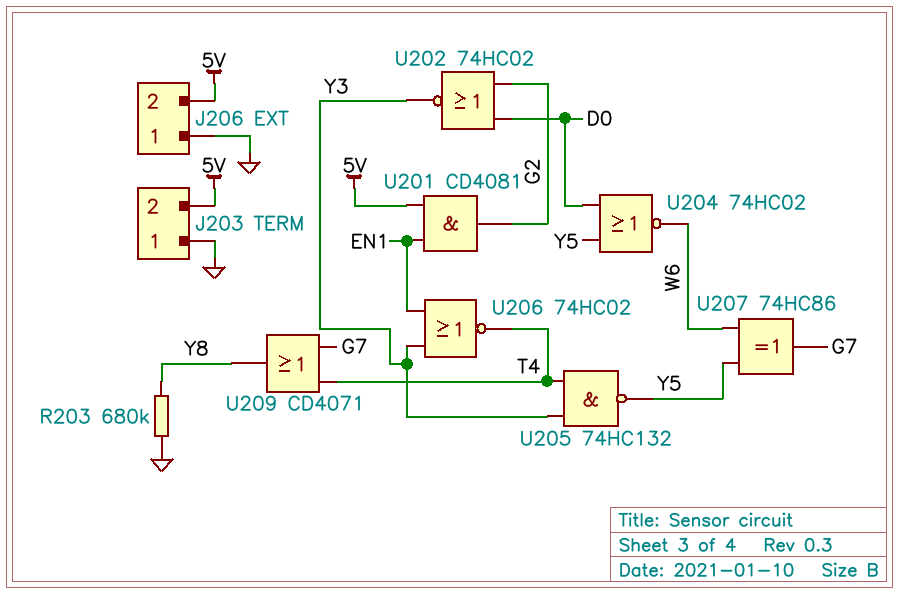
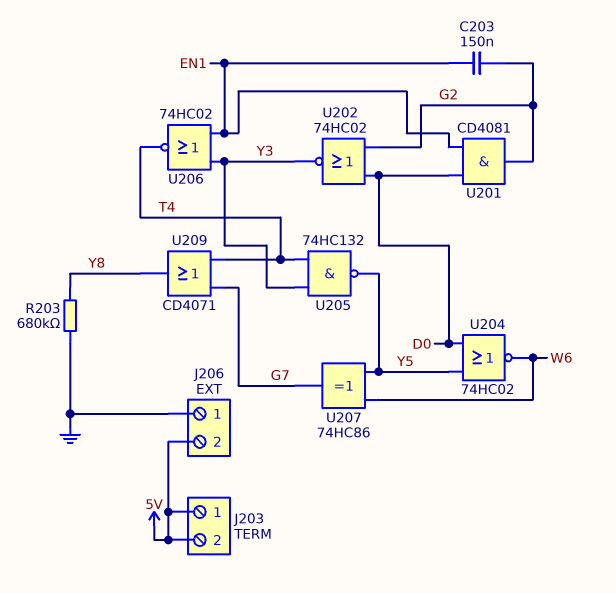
C203: none -> 150nF (EN1, G2)
J203 pin 1: GND -> 5V
U201: AND CD4081 (in 5V, in EN1, out G2) -> AND CD4081 (in D0, in EN1, out G2)

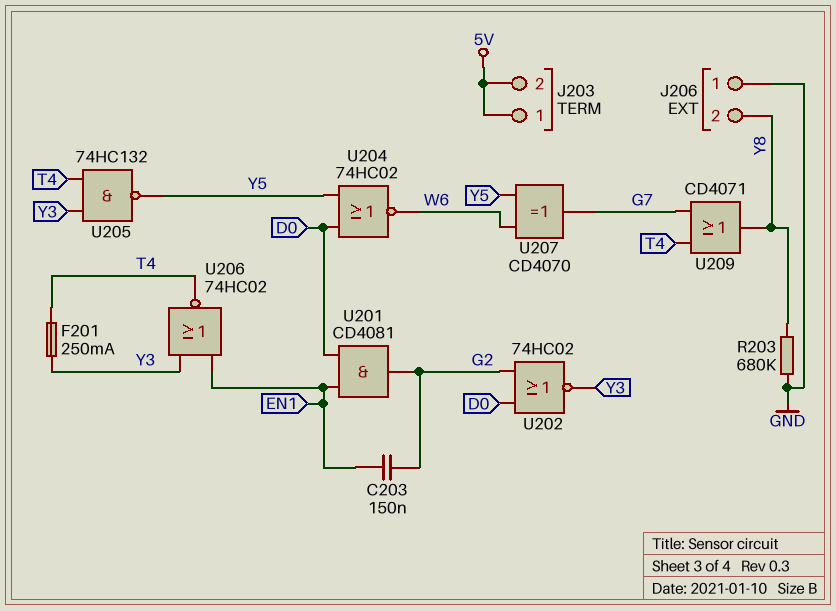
F201: none -> 250mA (T4, Y3)
J206 pin 2: 5V -> Y8
U207: XOR 74HC86 (in W6, in Y5, out G7) -> XOR CD4070 (in W6, in Y5, out G7)

